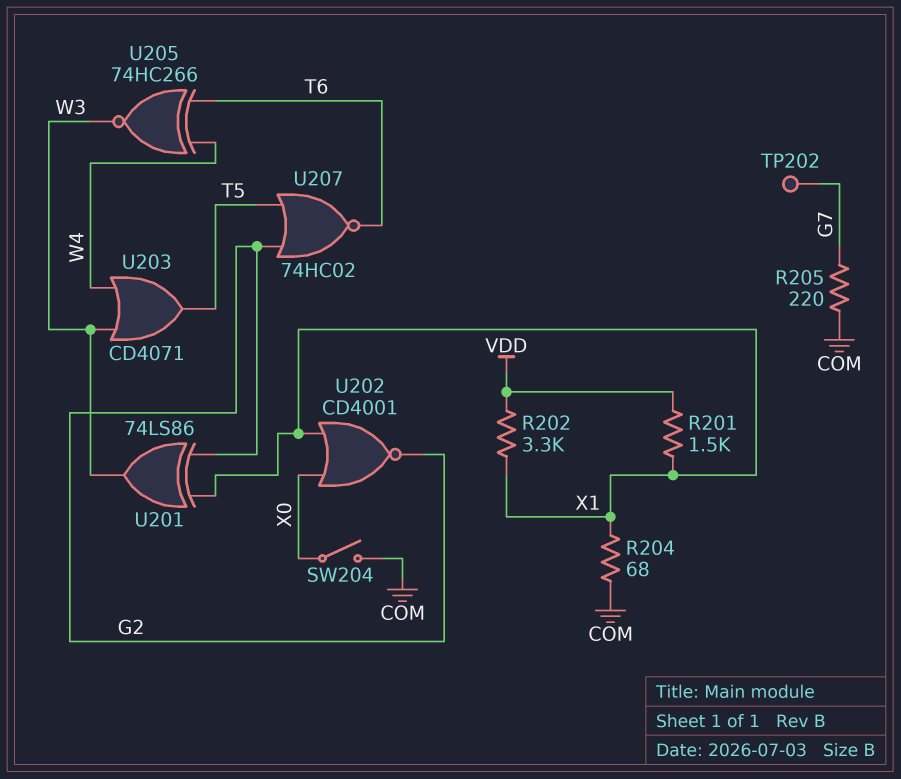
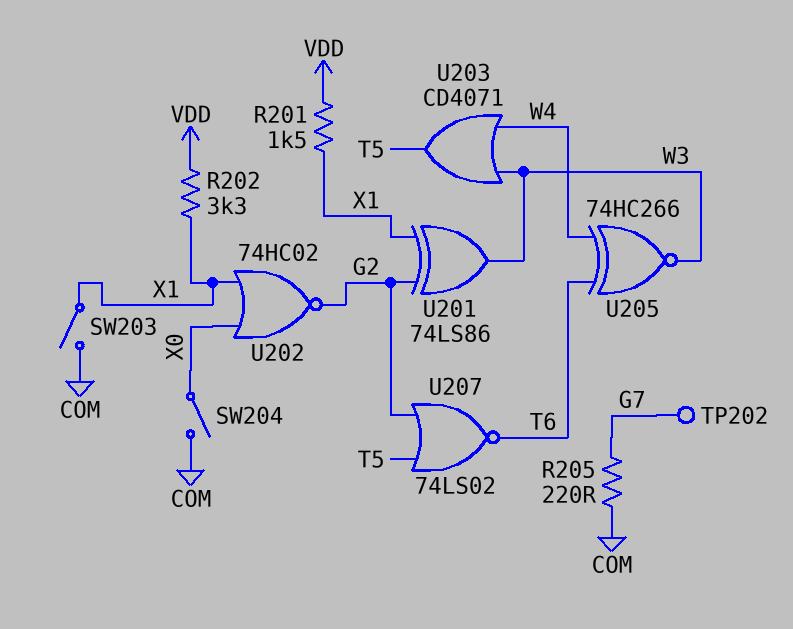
R204: 68 (COM, X1) -> none
SW203: none -> switch (COM, X1)
U202: NOR CD4001 (in X0, in X1, out G2) -> NOR 74HC02 (in X0, in X1, out G2)
U207: NOR 74HC02 (in G2, in T5, out T6) -> NOR 74LS02 (in G2, in T5, out T6)

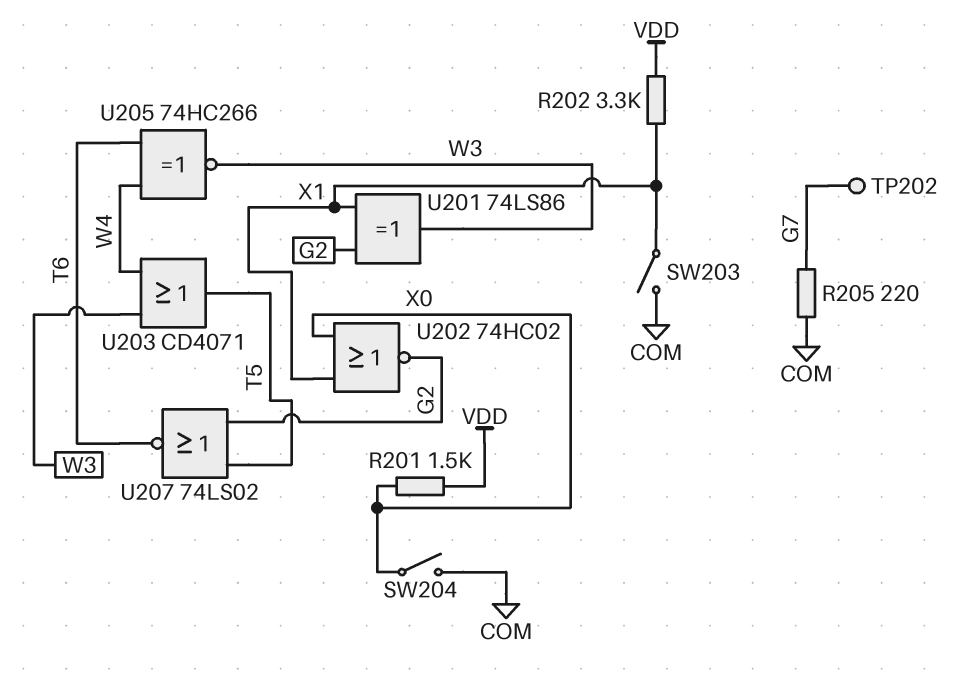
R201: 1.5k (VDD, X1) -> 1.5k (VDD, X0)

